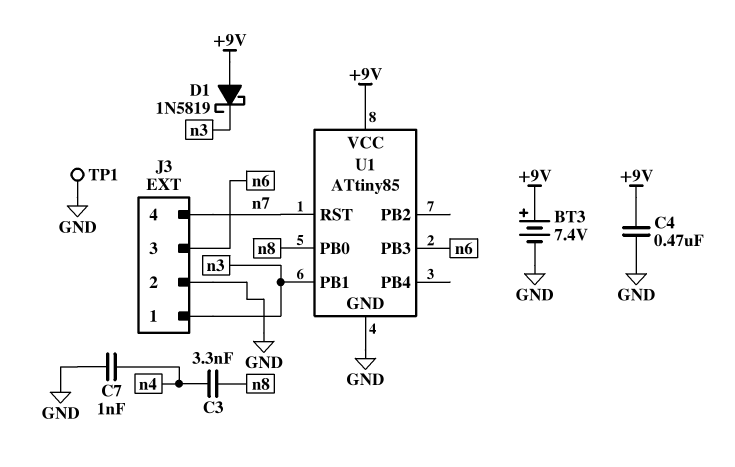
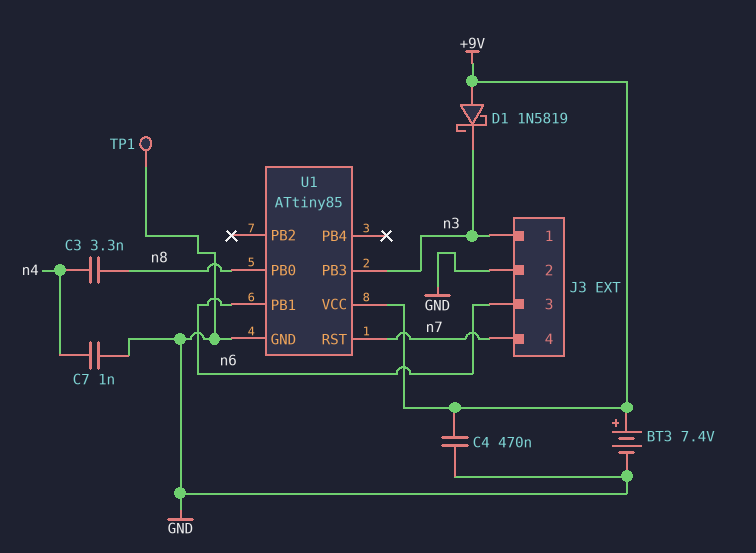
U1 pin PB1: n3 -> n6
U1 pin PB3: n6 -> n3

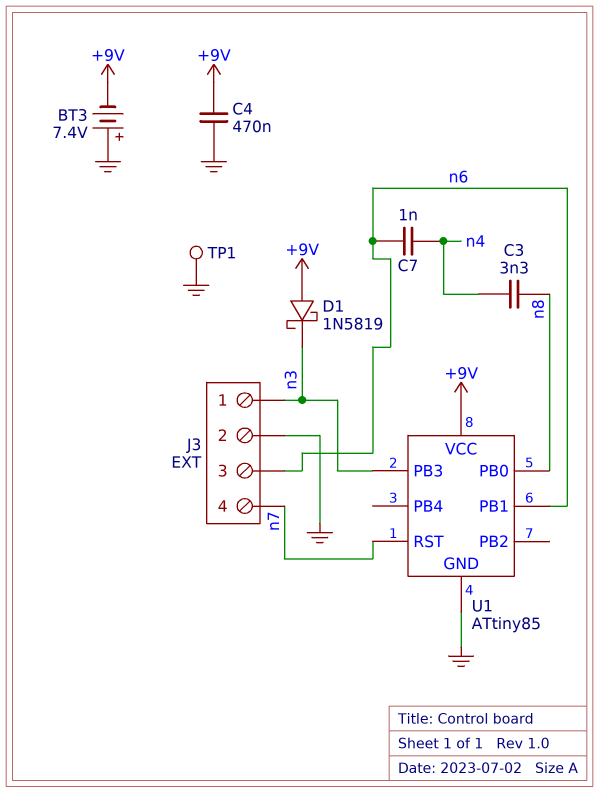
BT3: 7.4V (plus +9V, minus GND) -> 7.4V (plus GND, minus +9V)
C7: 1nF (GND, n4) -> 1nF (n4, n6)

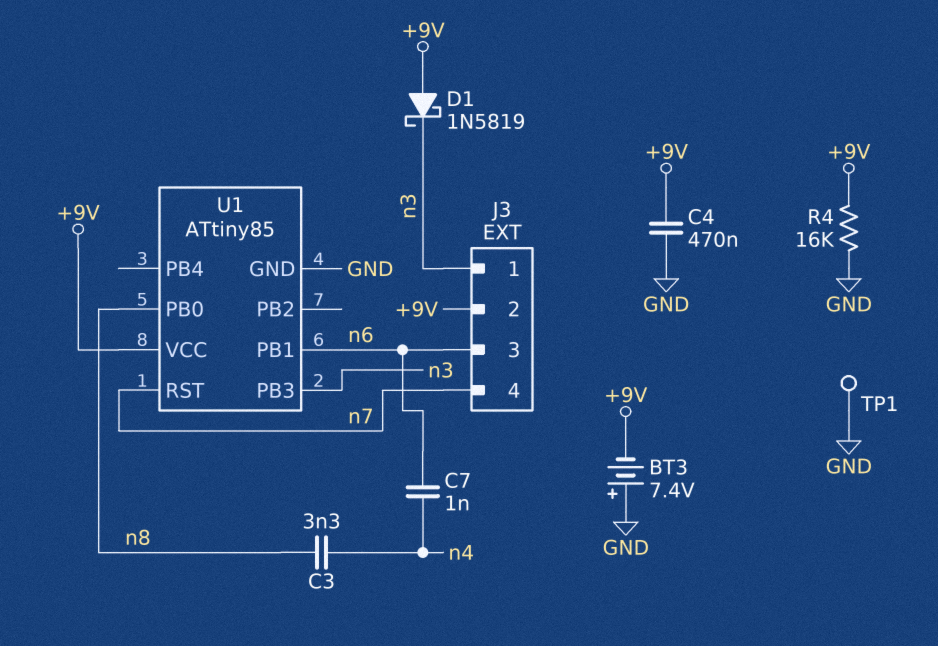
J3 pin 2: GND -> +9V
R4: none -> 16k (+9V, GND)

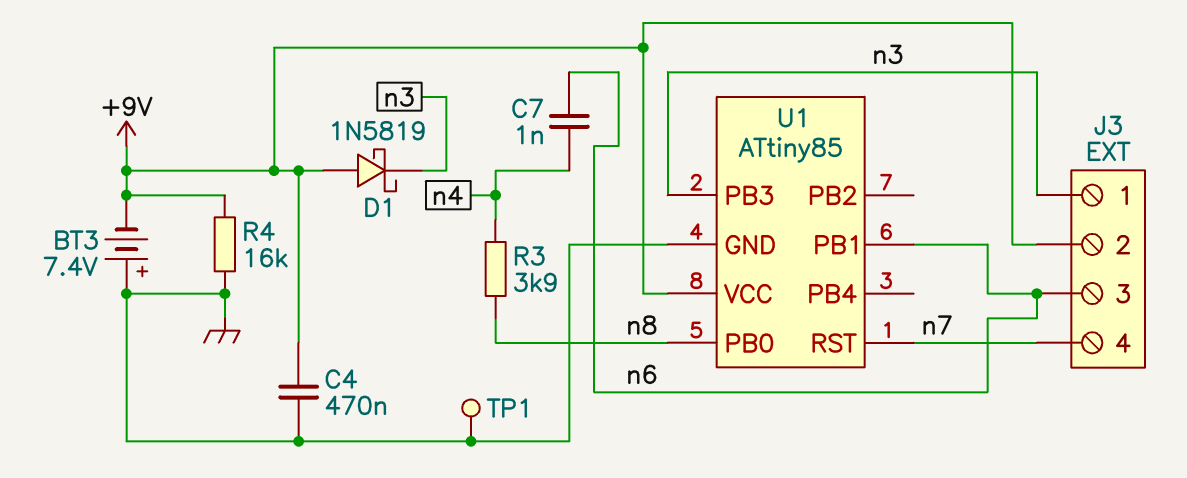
C3: 3.3nF (n4, n8) -> none
R3: none -> 3.9k (n4, n8)

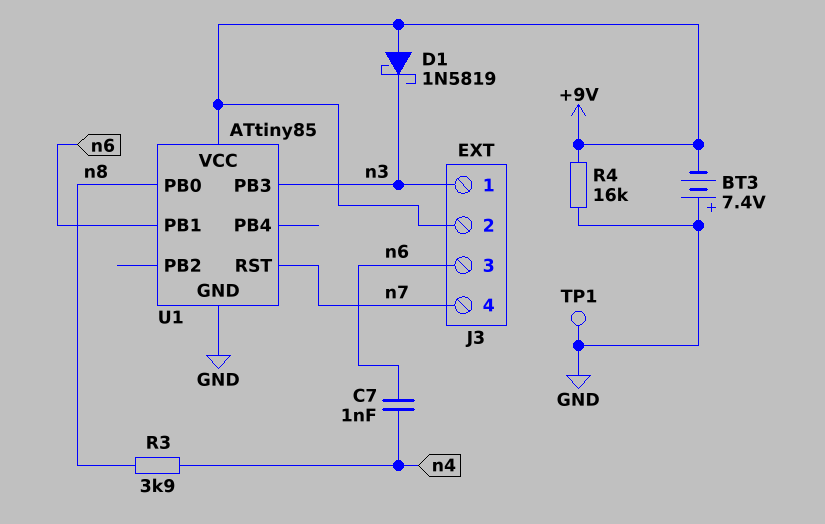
C4: 470nF (+9V, GND) -> none

